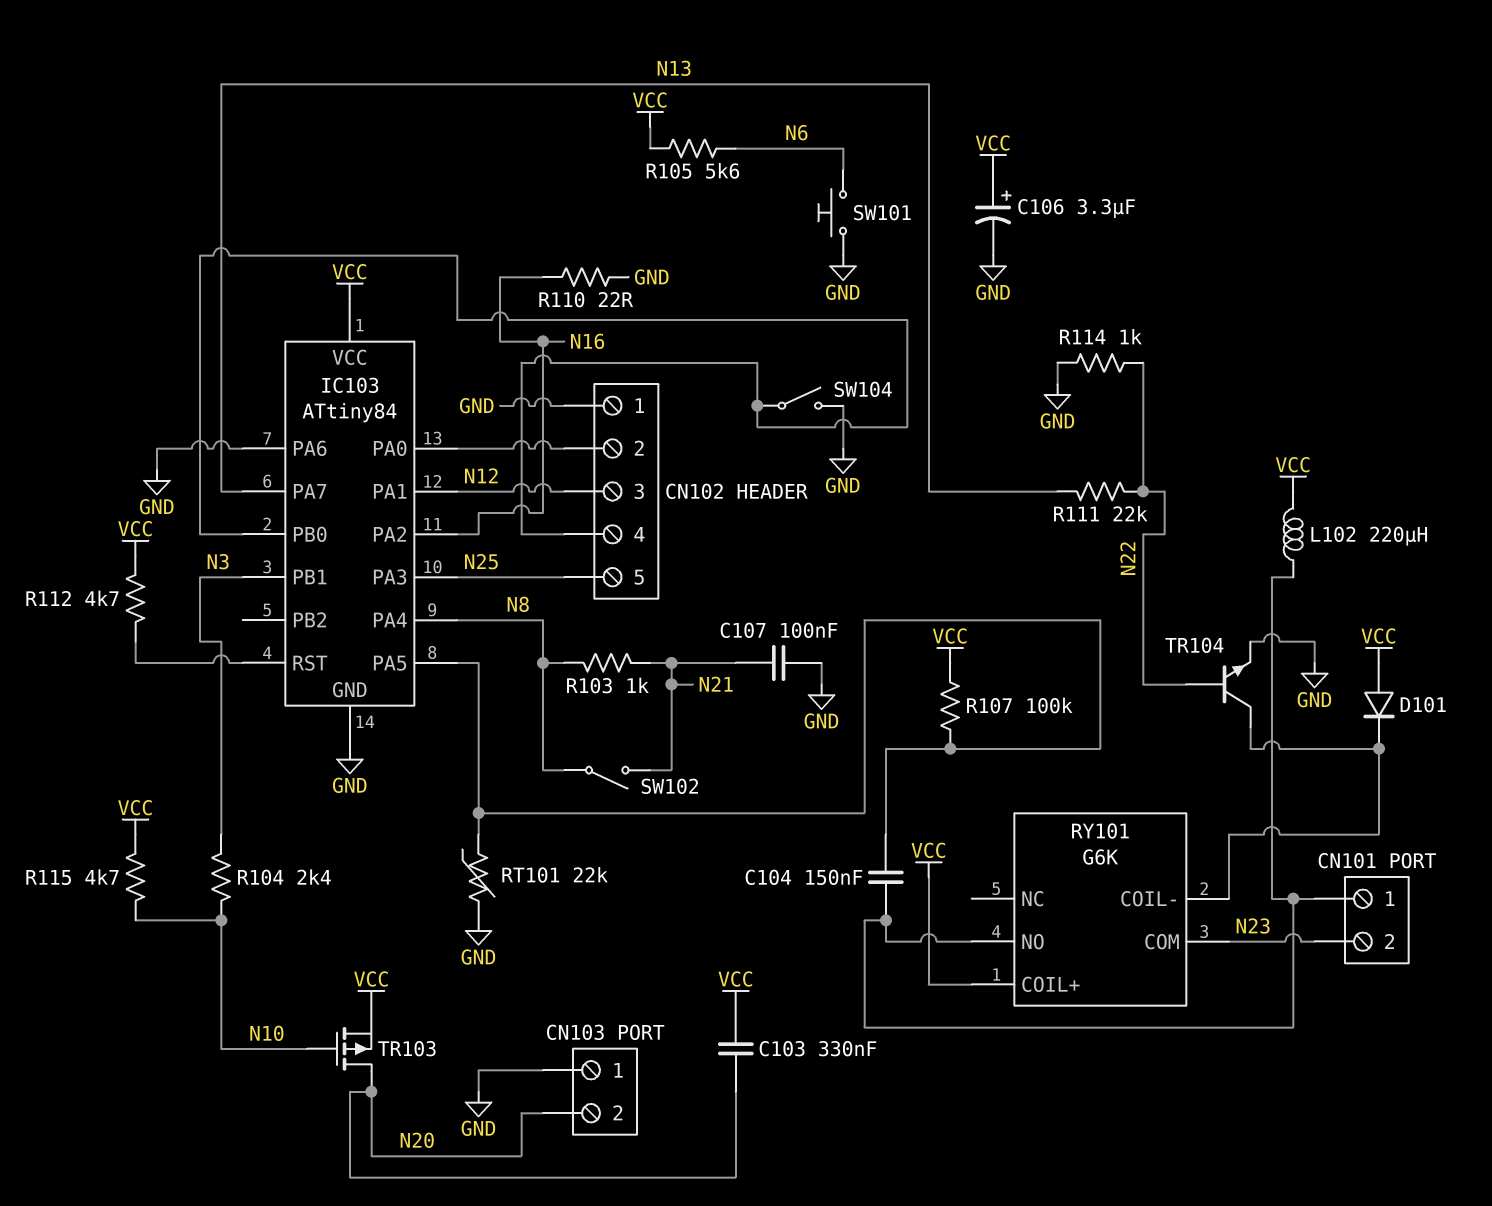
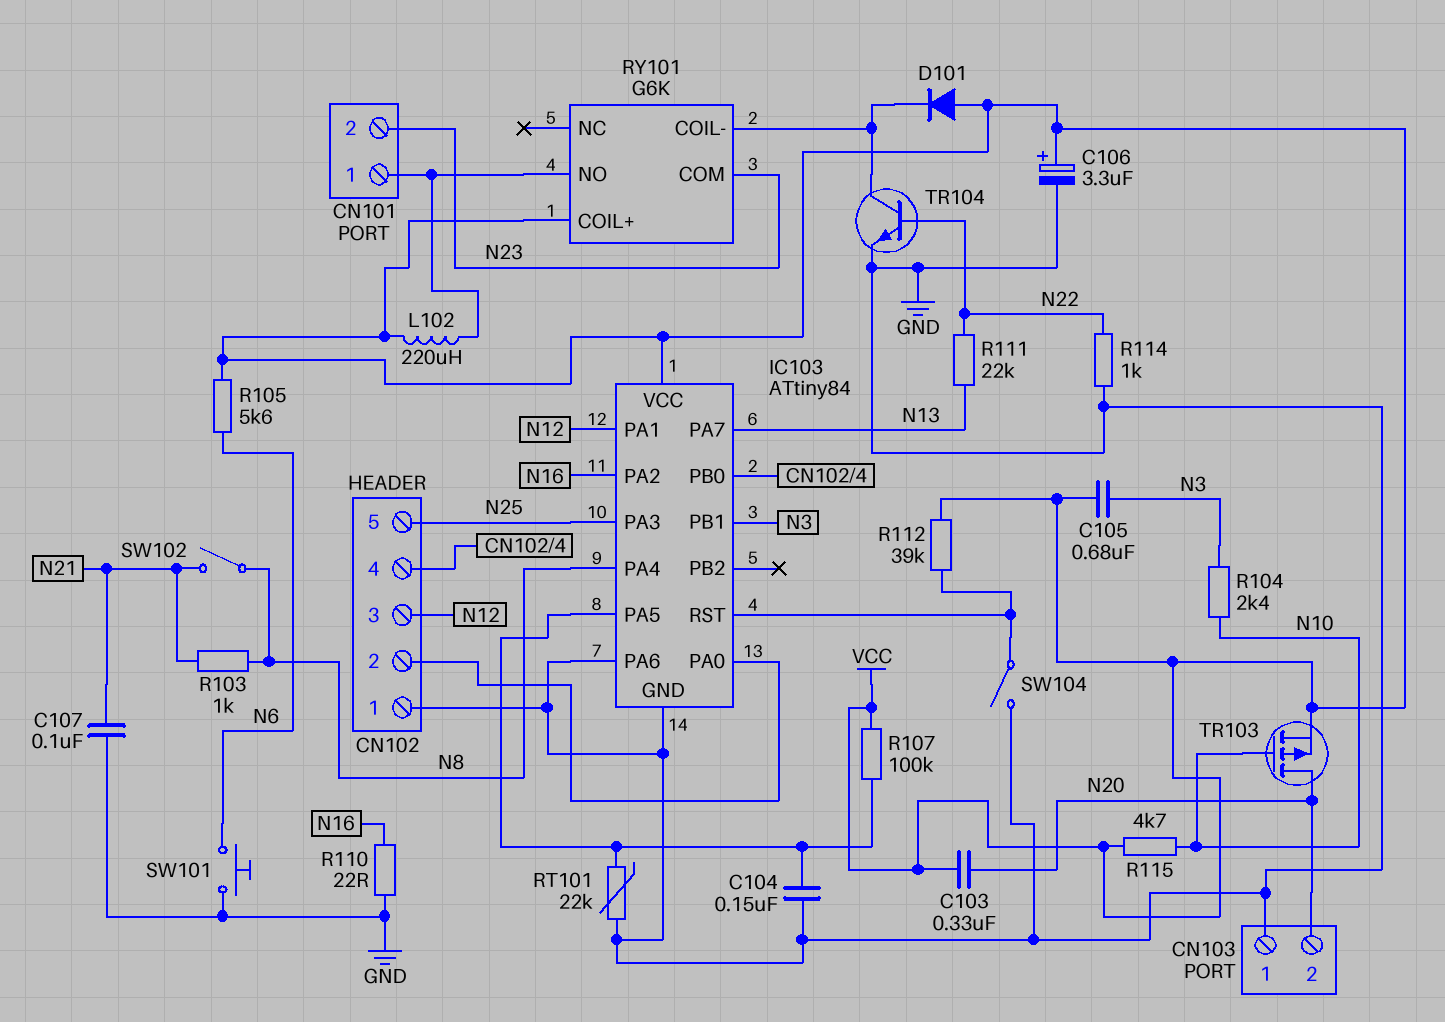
C104: 150nF (CN101/1, IC103/PA5) -> 150nF (GND, IC103/PA5)
C105: none -> 680nF (N3, VCC)
R112: 4.7k (IC103/RST, VCC) -> 39k (IC103/RST, VCC)
SW104: switch (CN102/4, GND) -> switch (GND, IC103/RST)

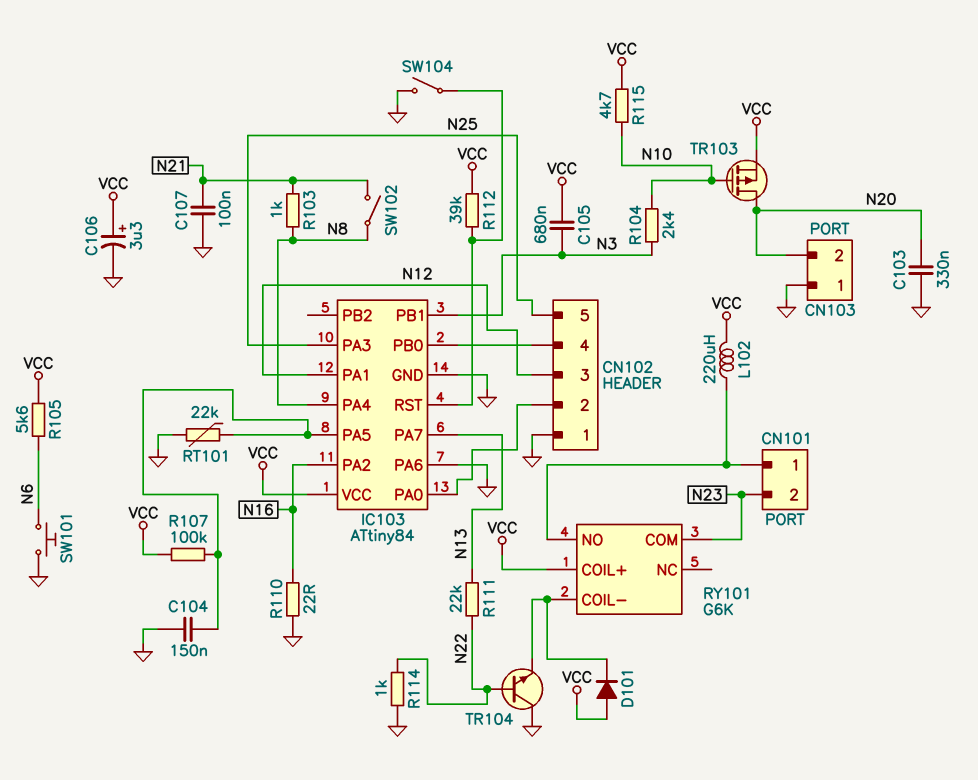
C103: 330nF (N20, VCC) -> 330nF (GND, N20)
TR104: NPN (B N22, C RY101/COIL-, E GND) -> NPN (B N22, C GND, E RY101/COIL-)

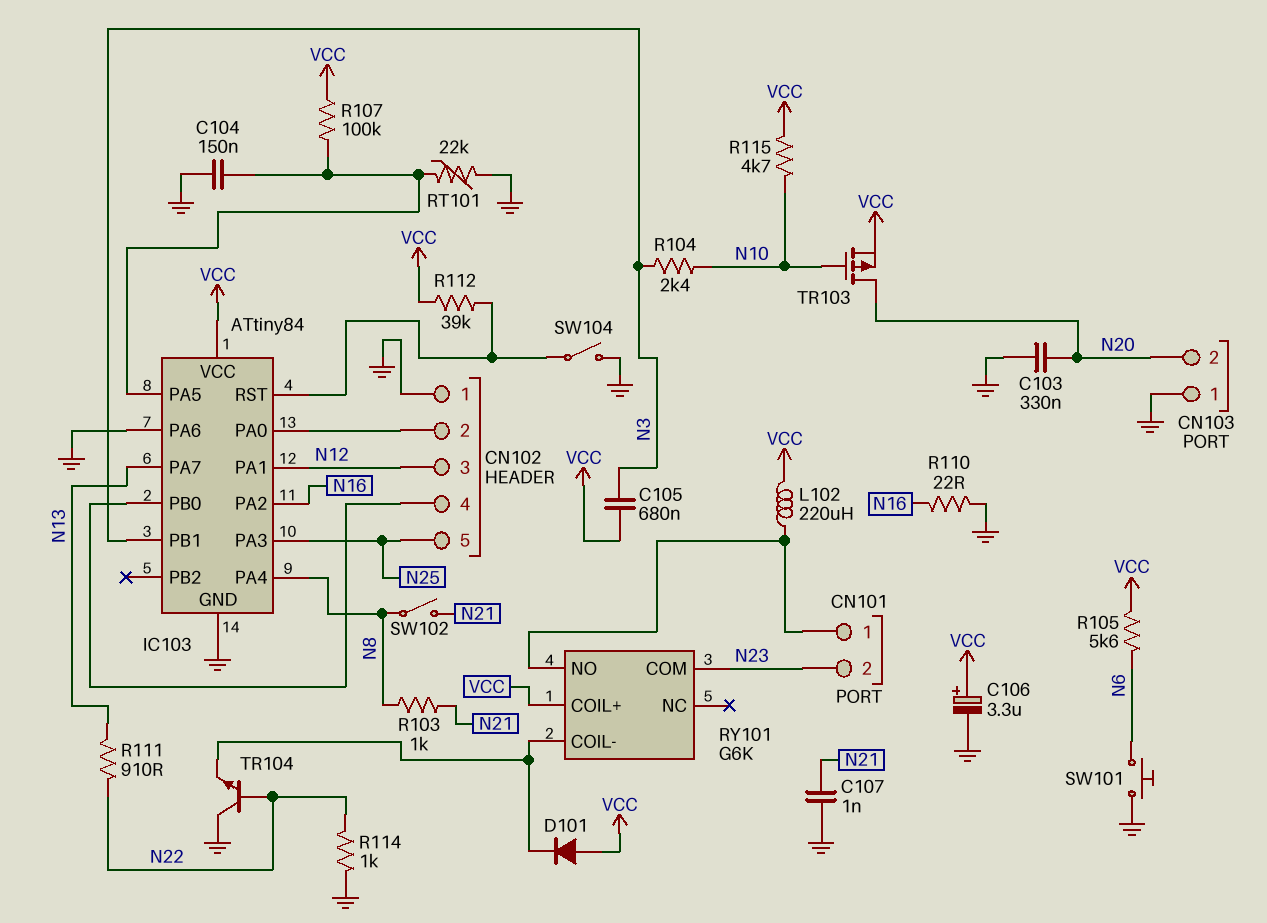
C107: 100nF (GND, N21) -> 1nF (GND, N21)
R111: 22k (N13, N22) -> 910 (N13, N22)

